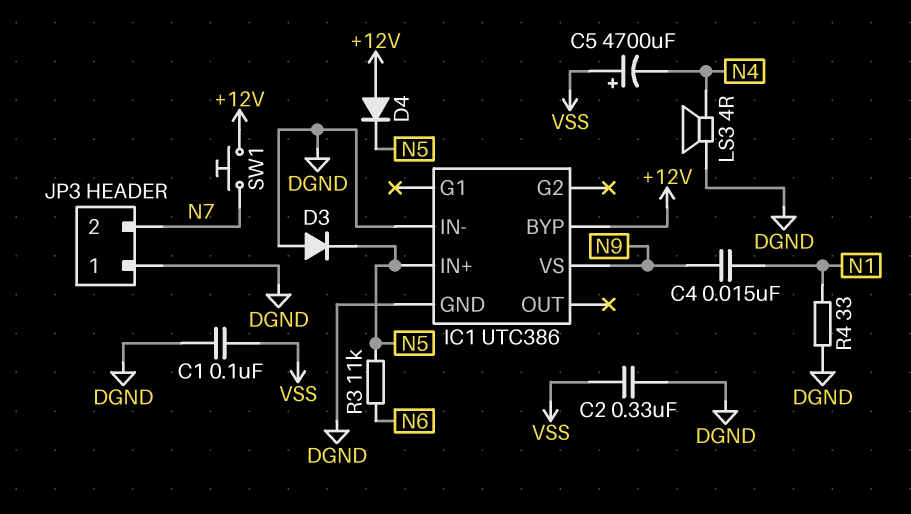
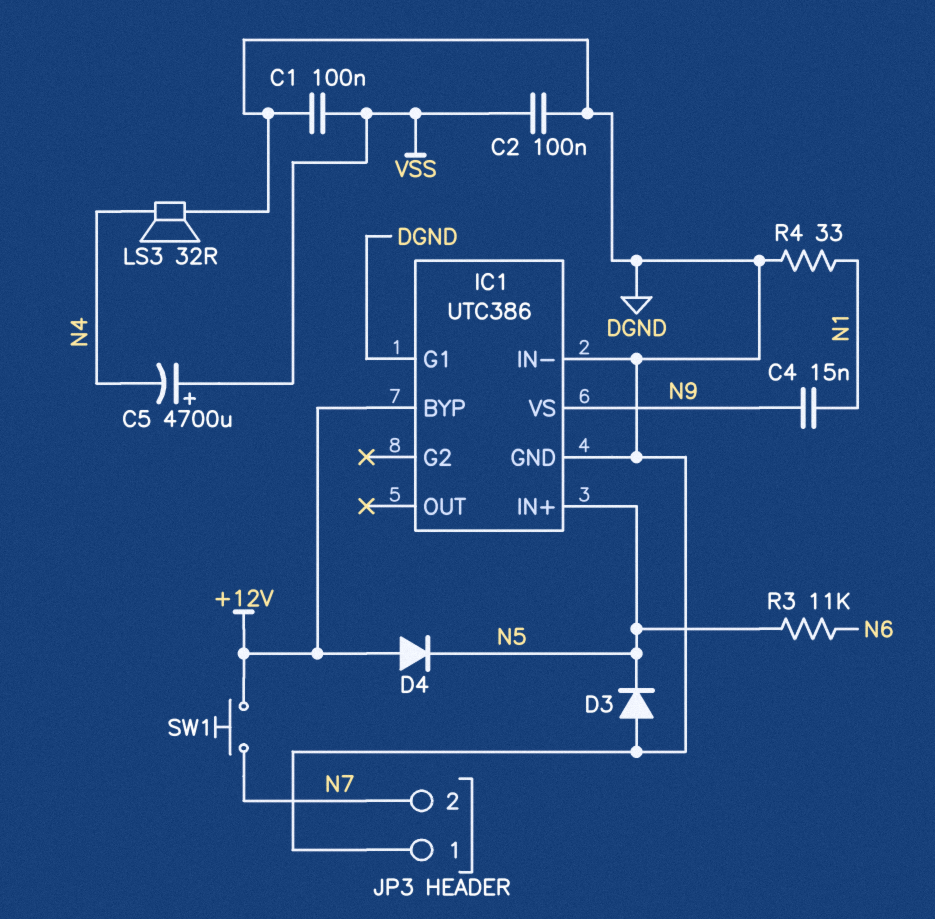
C2: 330nF (DGND, VSS) -> 100nF (DGND, VSS)
IC1 pin G1: none -> DGND
LS3: speaker 4R (DGND, N4) -> speaker 32R (DGND, N4)

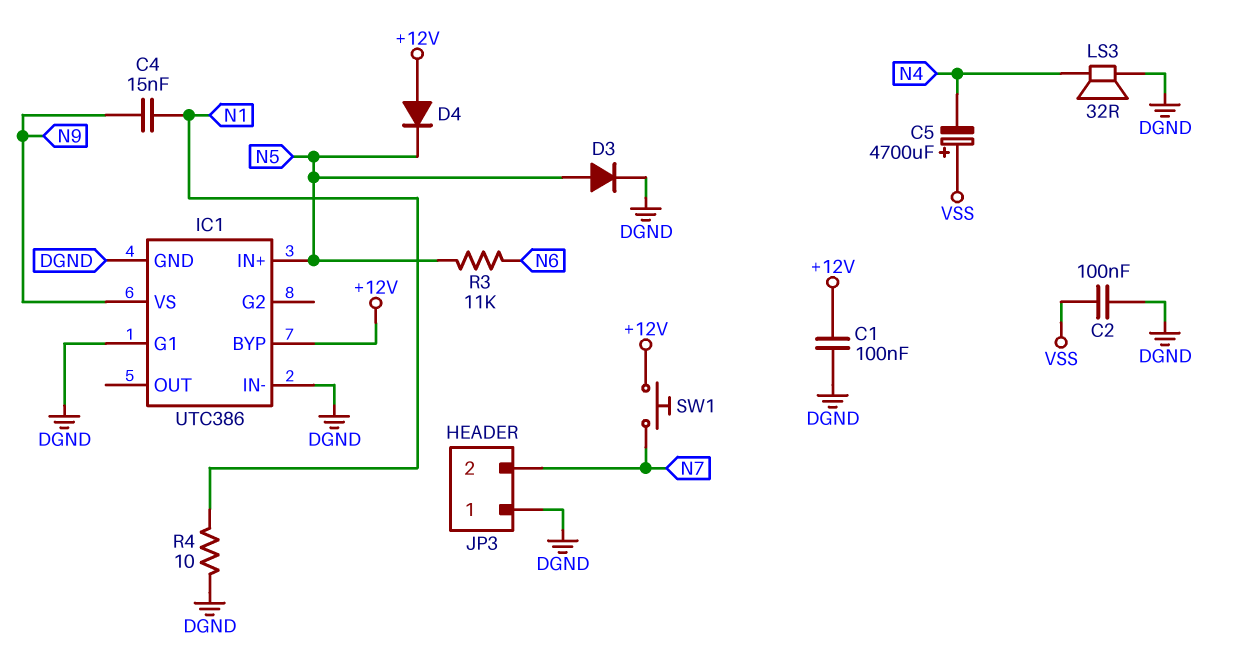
C1: 100nF (DGND, VSS) -> 100nF (+12V, DGND)
D3: diode (A DGND, K N5) -> diode (A N5, K DGND)
R4: 33 (DGND, N1) -> 10 (DGND, N1)

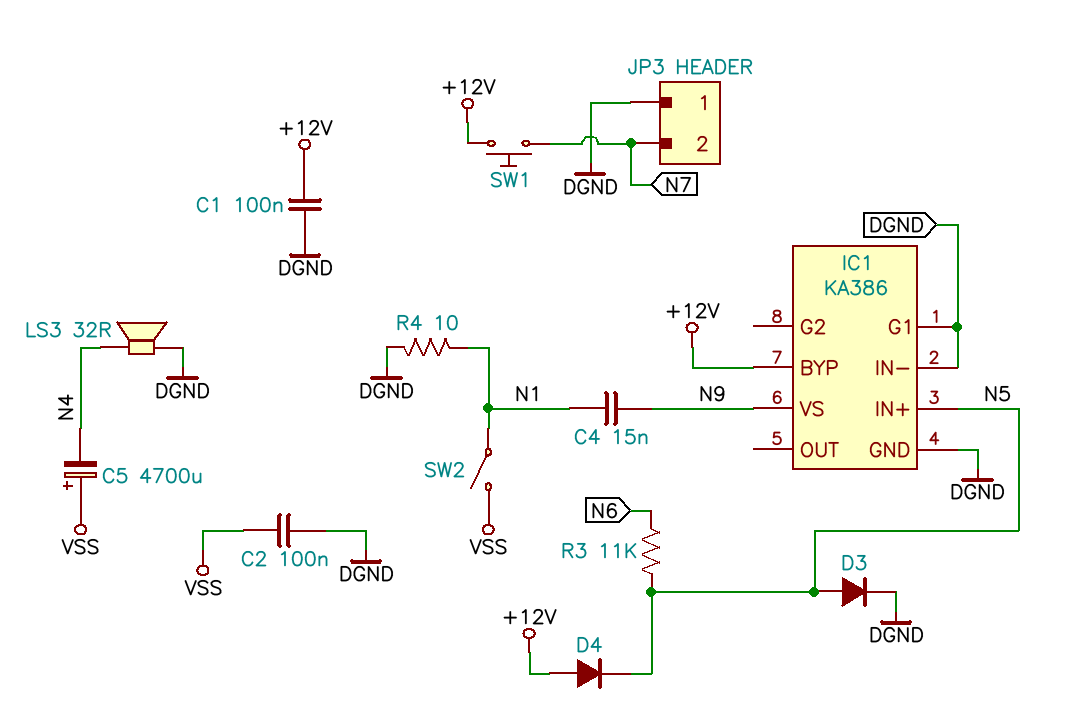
IC1: UTC386 -> KA386
SW2: none -> switch (N1, VSS)

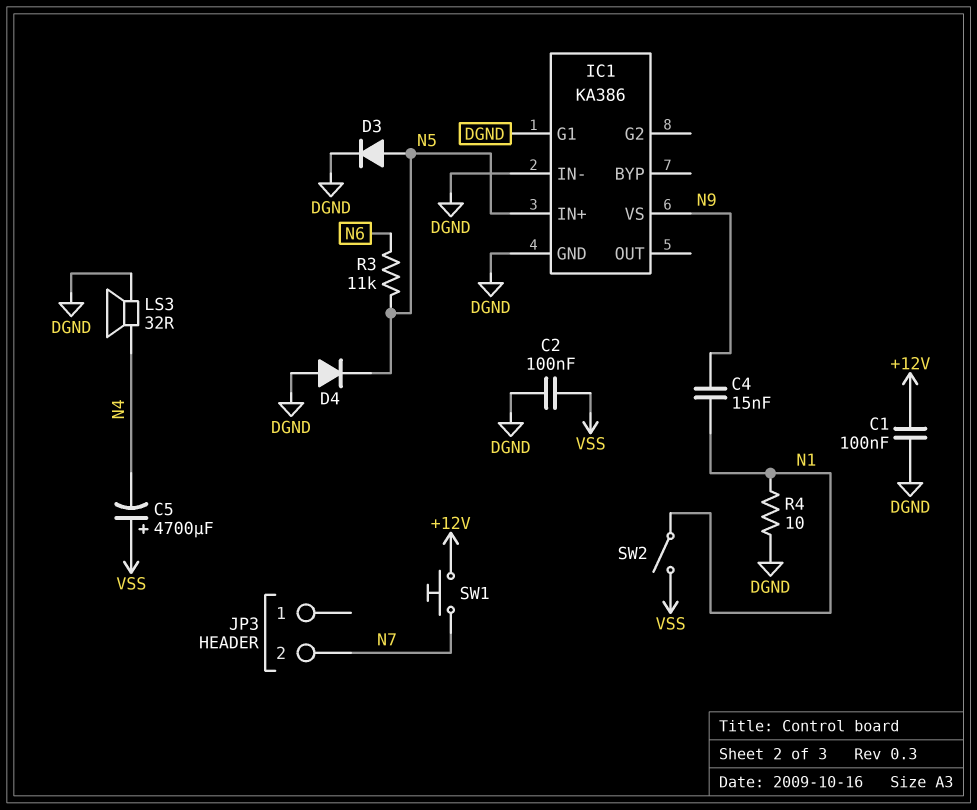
D4: diode (A +12V, K N5) -> diode (A DGND, K N5)
IC1 pin BYP: +12V -> none
JP3 pin 1: DGND -> none

